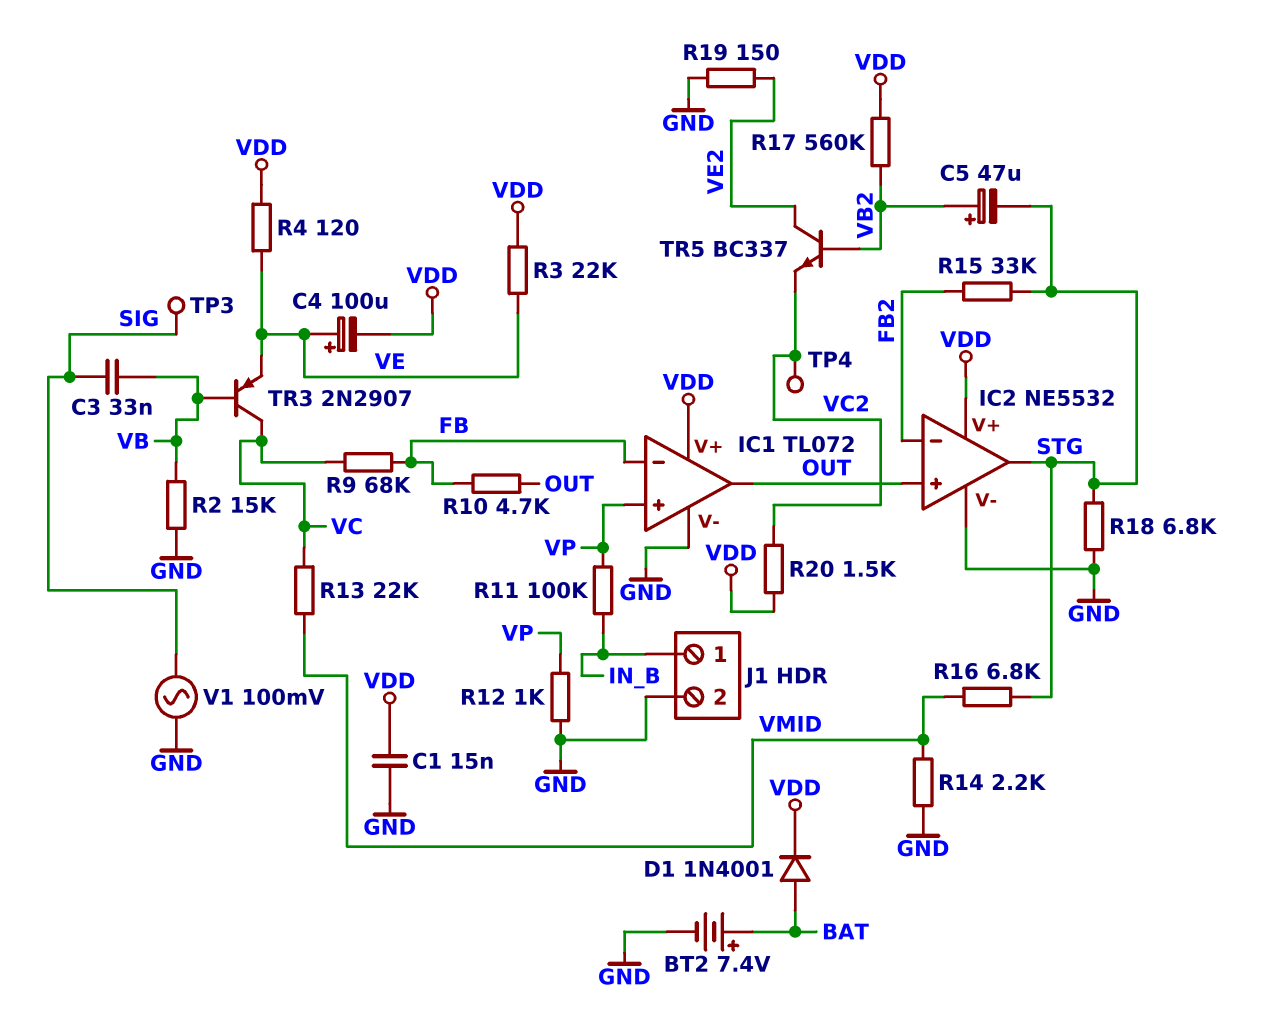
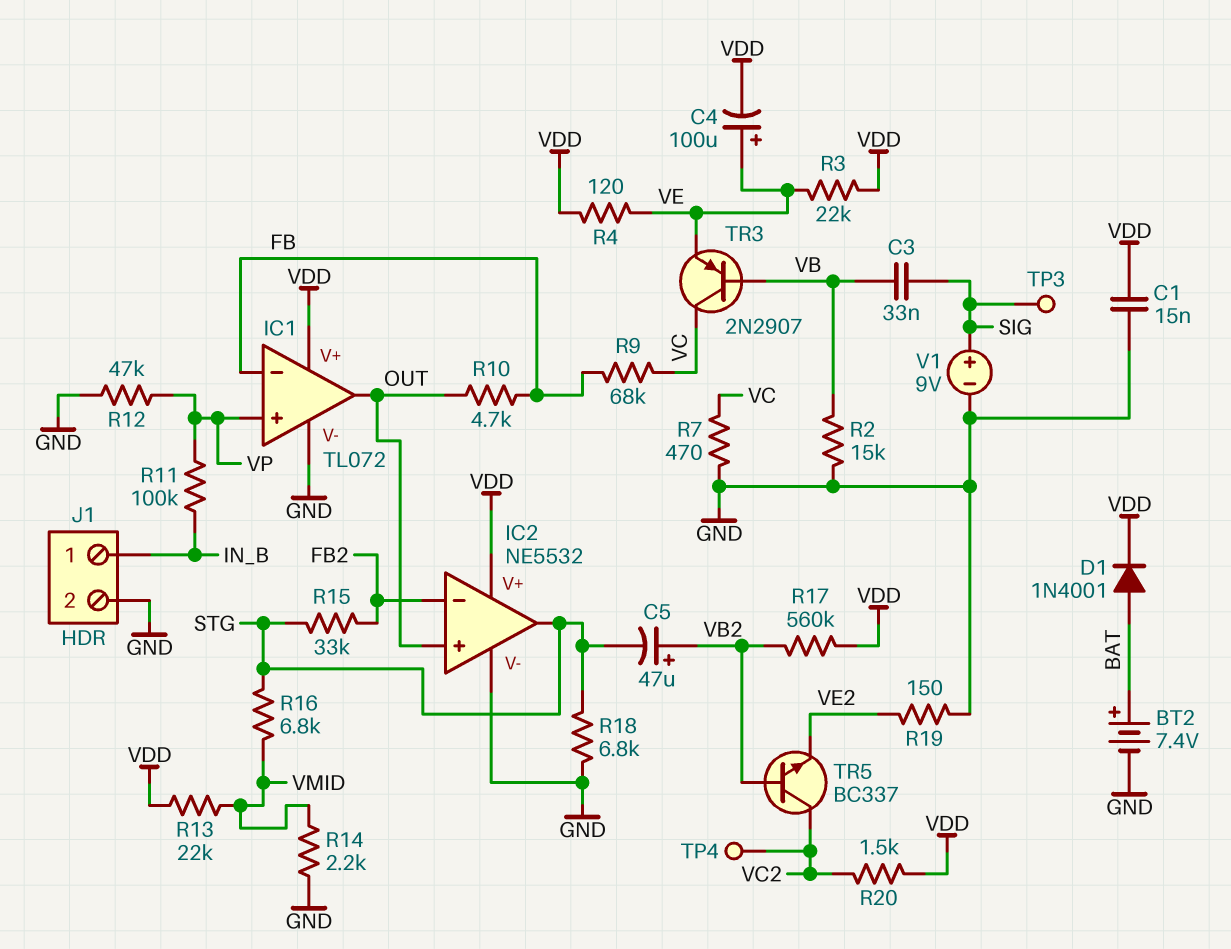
R7: none -> 470 (GND, VC)
R12: 1k (GND, VP) -> 47k (GND, VP)
R13: 22k (VC, VMID) -> 22k (VDD, VMID)
TR5: NPN BC337 (B VB2, C VE2, E VC2) -> NPN BC337 (B VB2, C VC2, E VE2)
V1: AC 100mV (GND, SIG) -> 9V (plus SIG, minus GND)

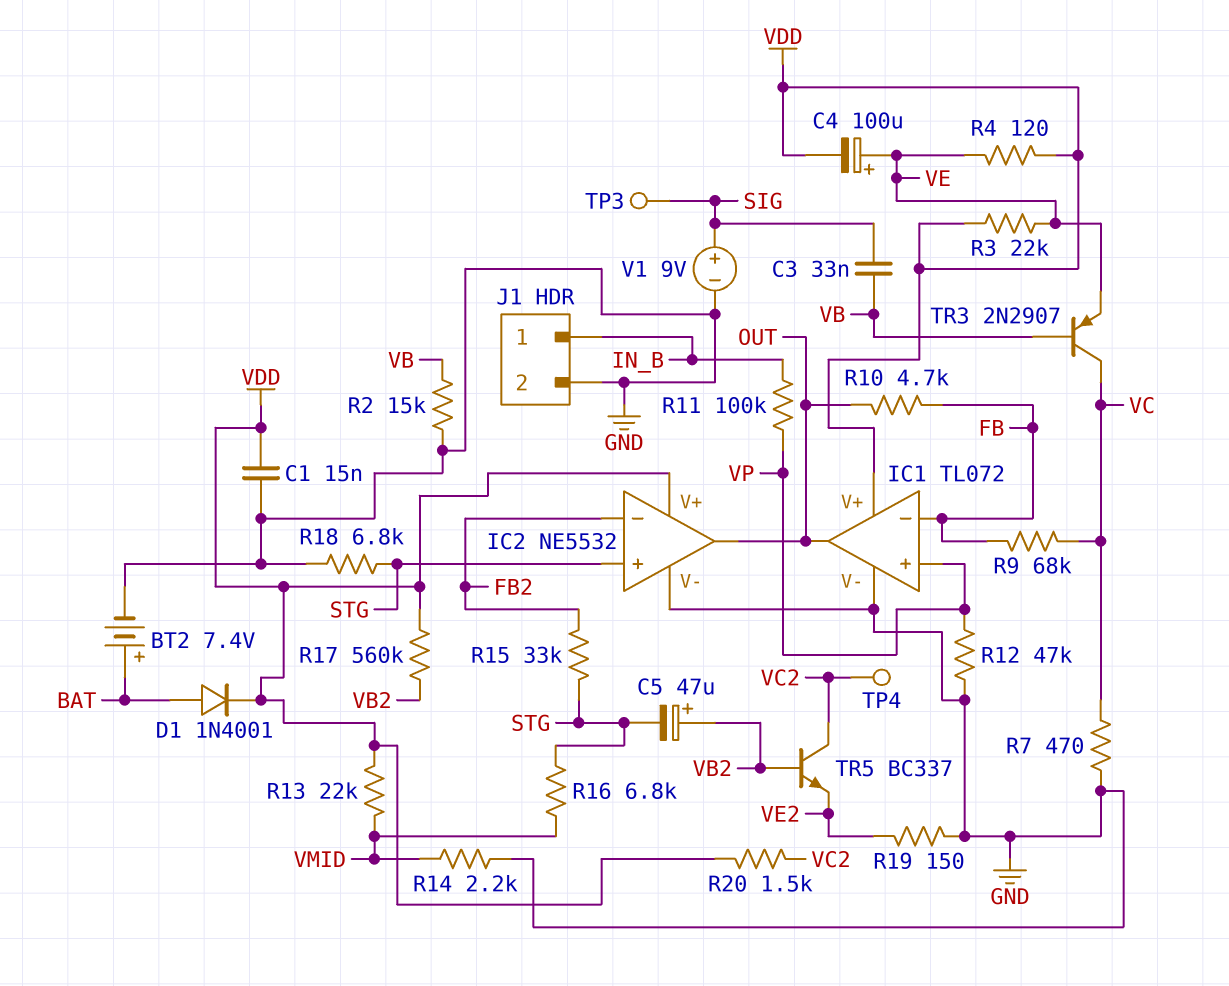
IC2 pin in+: OUT -> STG
IC2 pin out: STG -> OUT

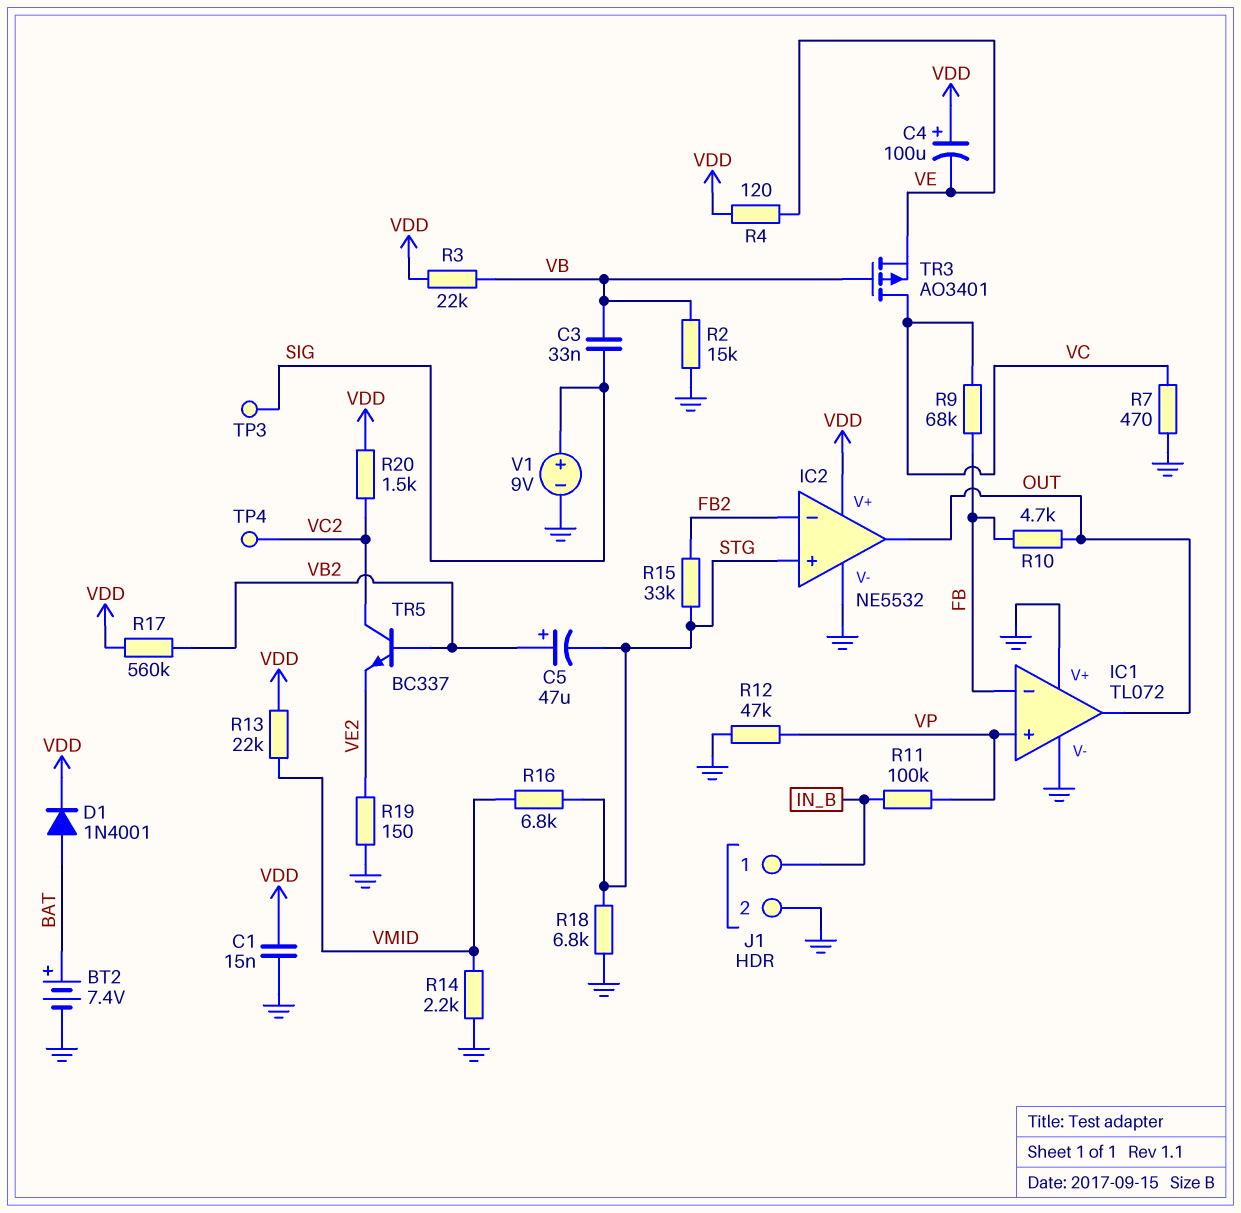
C4: 100uF (plus VE, minus VDD) -> 100uF (plus VDD, minus VE)
IC1 pin V+: VDD -> GND
R3: 22k (VDD, VE) -> 22k (VB, VDD)
TR3: PNP 2N2907 (B VB, C VC, E VE) -> PMOS AO3401 (G VB, D VC, S VE)

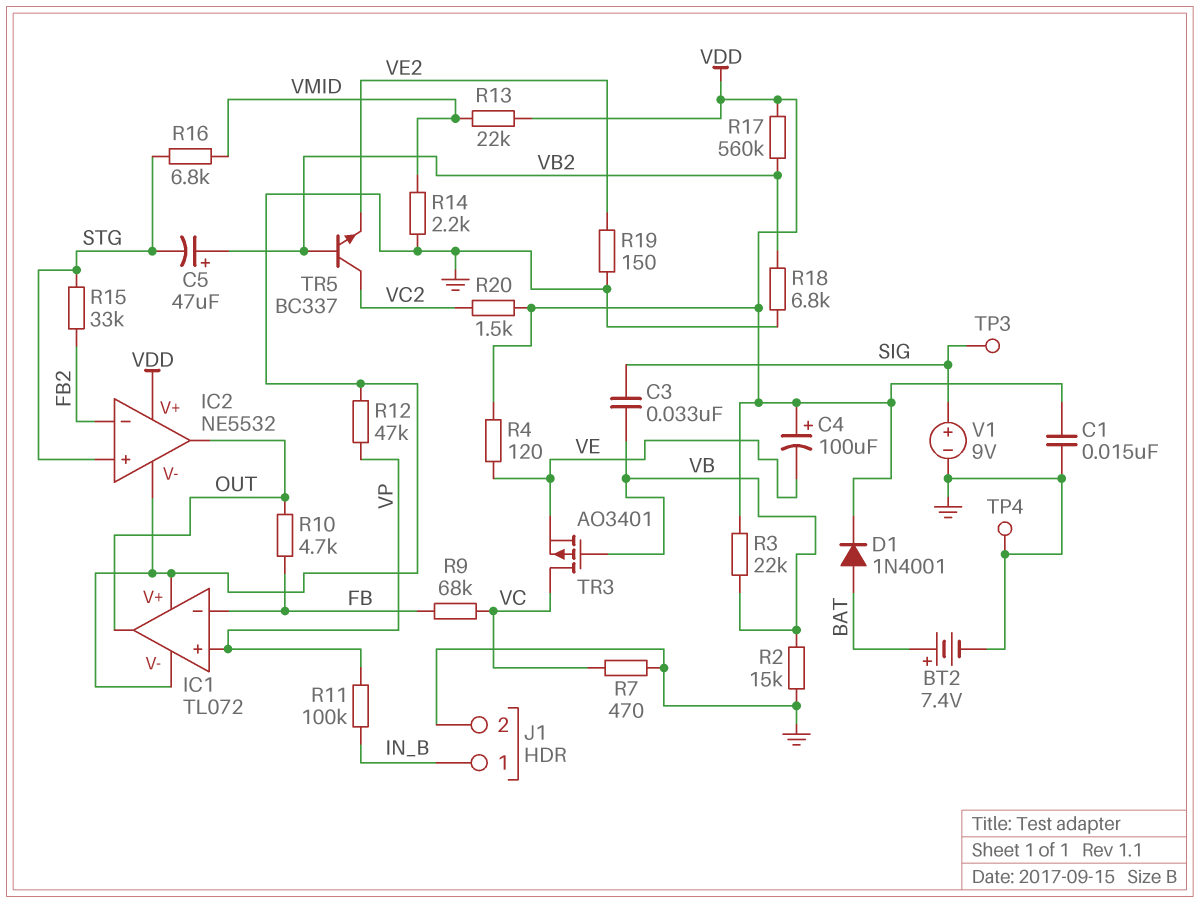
R18: 6.8k (GND, STG) -> 6.8k (GND, VB2)
TP4: test point (VC2) -> test point (GND)

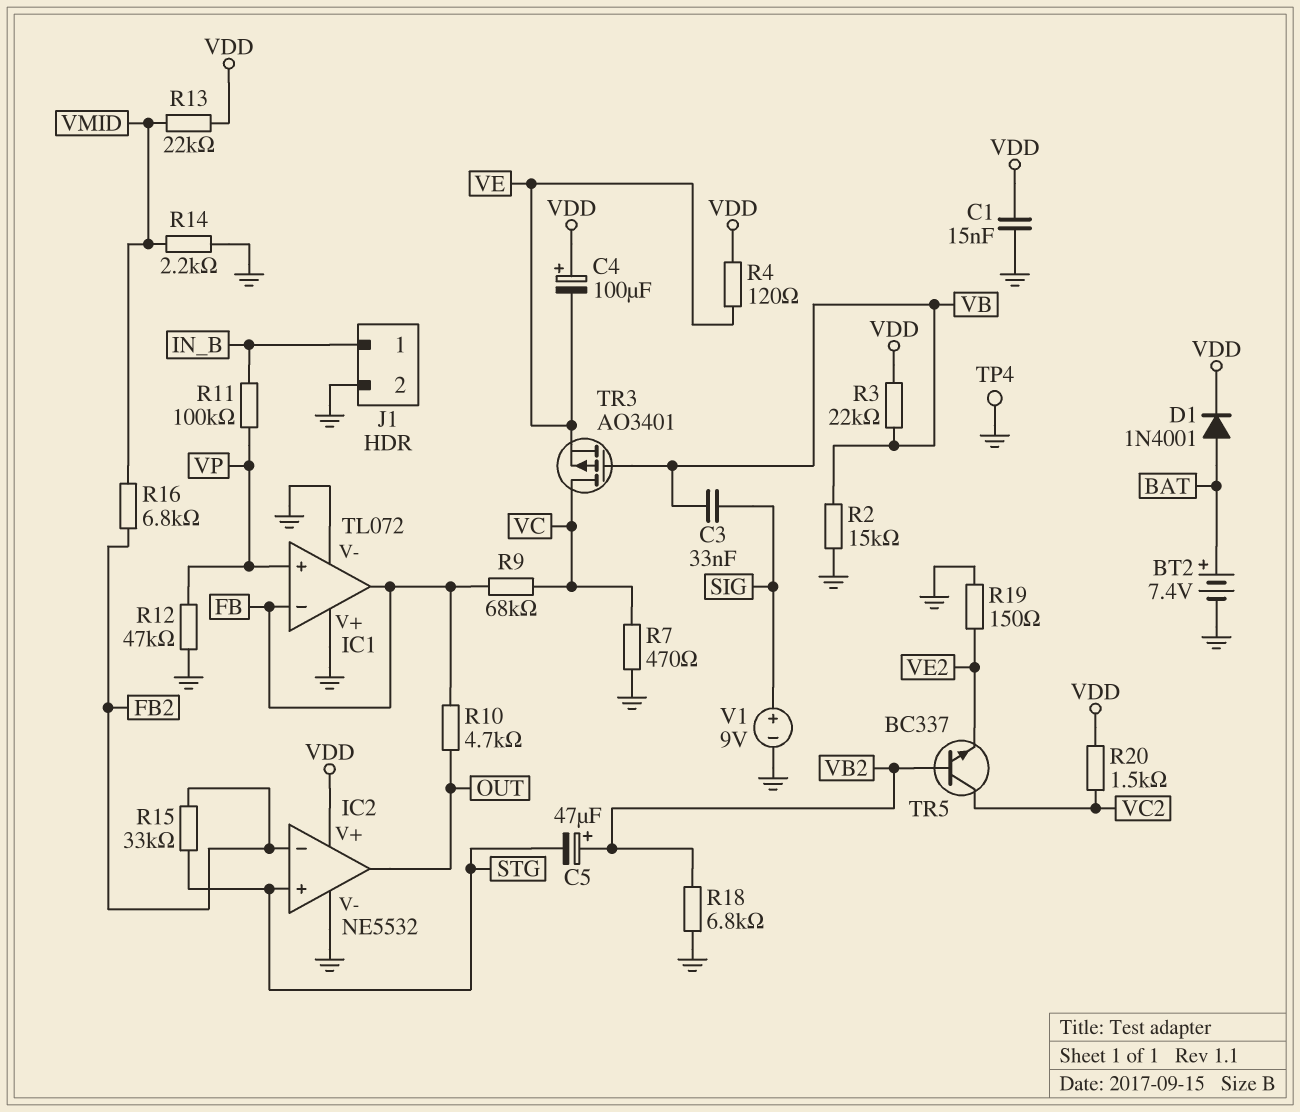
IC1 pin out: OUT -> FB
R16: 6.8k (STG, VMID) -> 6.8k (FB2, VMID)
R17: 560k (VB2, VDD) -> none
TP3: test point (SIG) -> none

